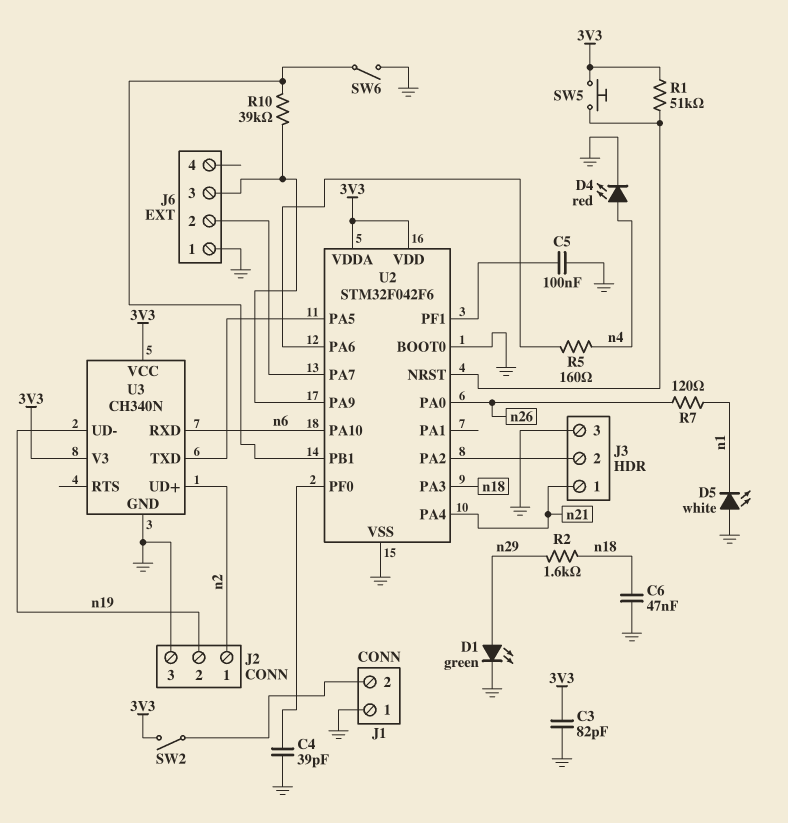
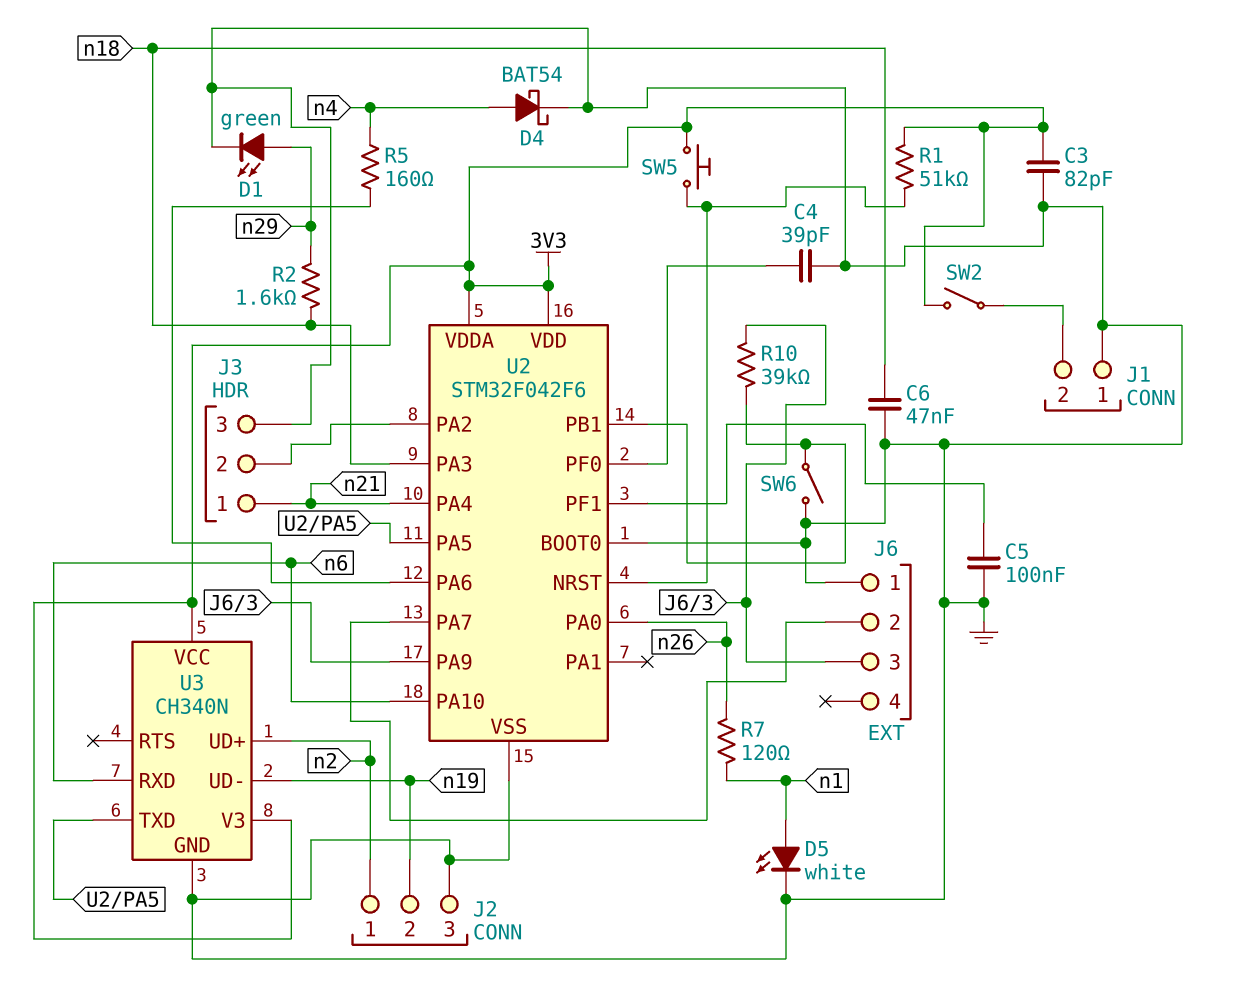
D4: LED red (A n4, K GND) -> schottky BAT54 (A n4, K GND)
D5: LED white (A GND, K n1) -> LED white (A n1, K GND)

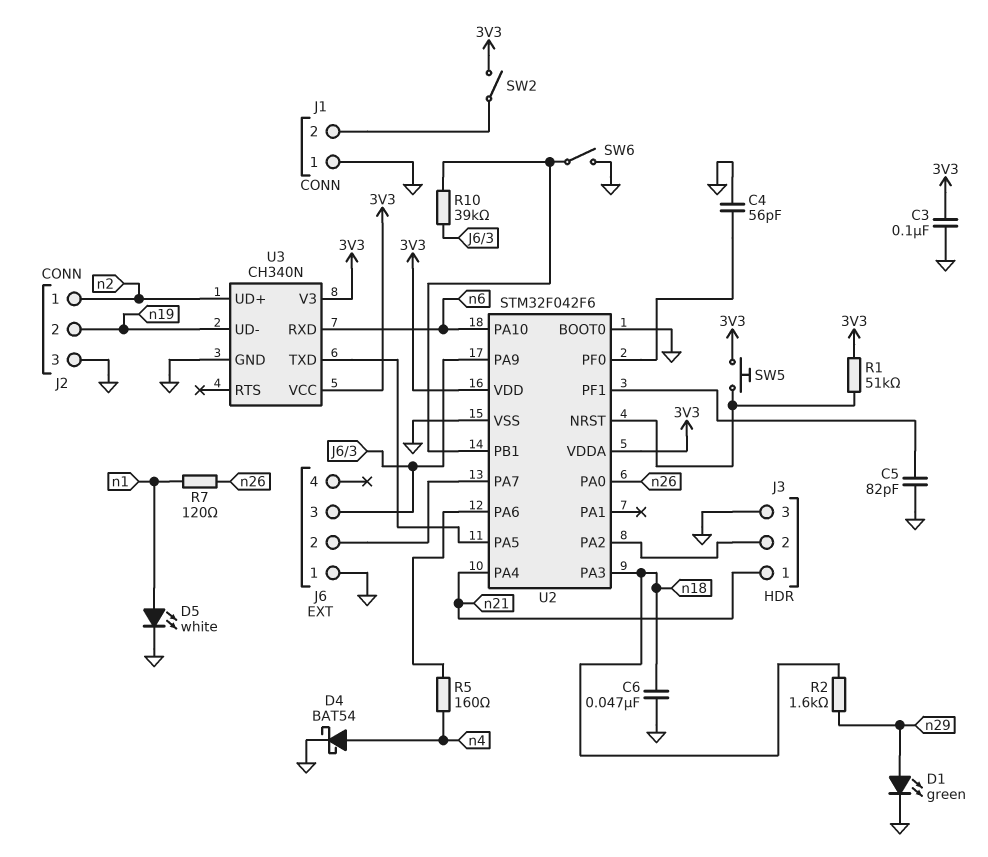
C3: 82pF (3V3, GND) -> 100nF (3V3, GND)
C4: 39pF (GND, U2/PF0) -> 56pF (GND, U2/PF0)
C5: 100nF (GND, U2/PF1) -> 82pF (GND, U2/PF1)

